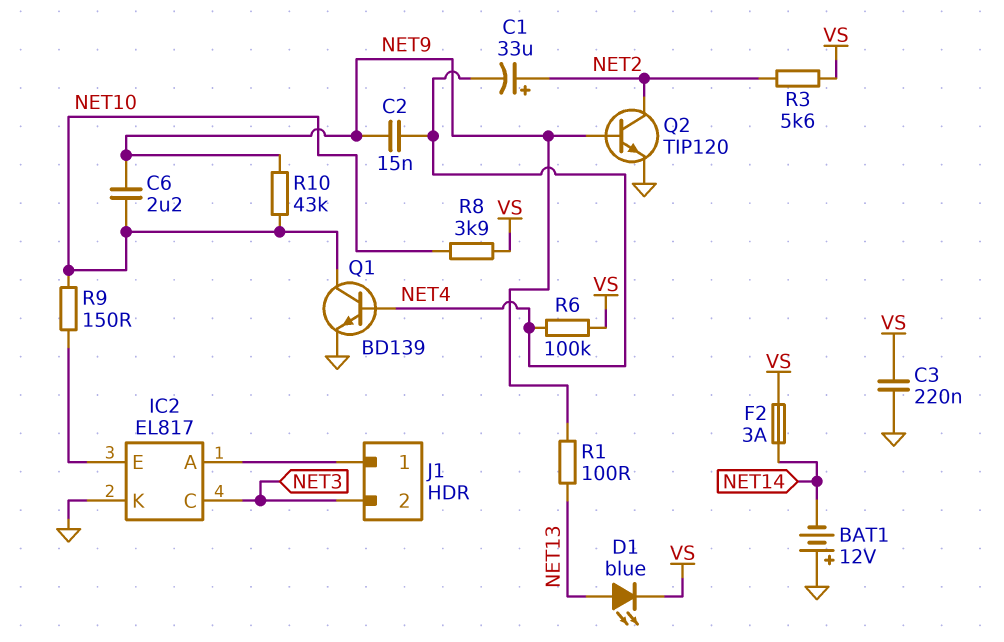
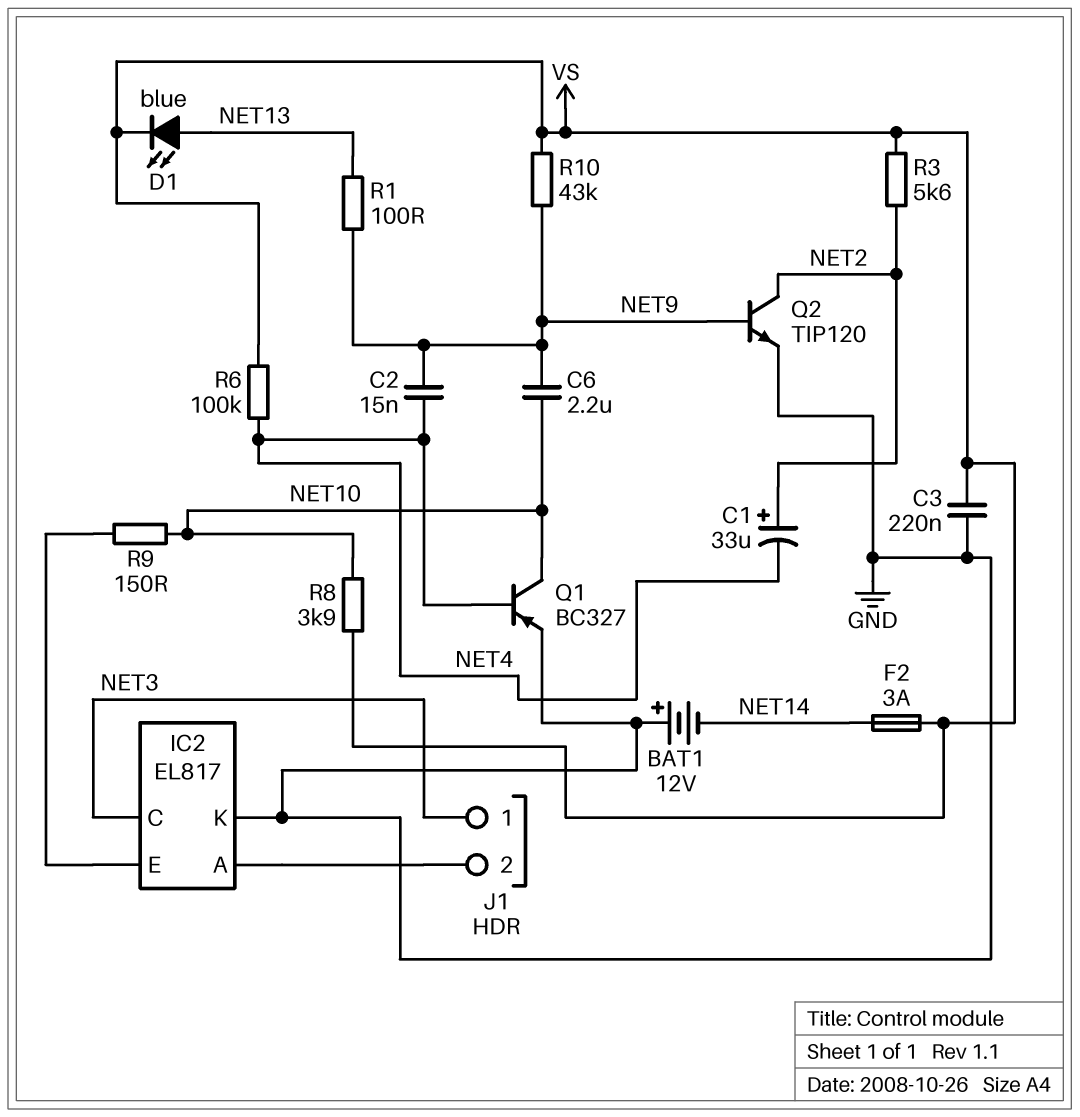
J1 pin 1: IC2/A -> NET3
J1 pin 2: NET3 -> IC2/A
Q1: NPN BD139 (B NET4, C NET10, E GND) -> PNP BC327 (B NET4, C NET10, E GND)
R10: 43k (NET9, NET10) -> 43k (NET9, VS)

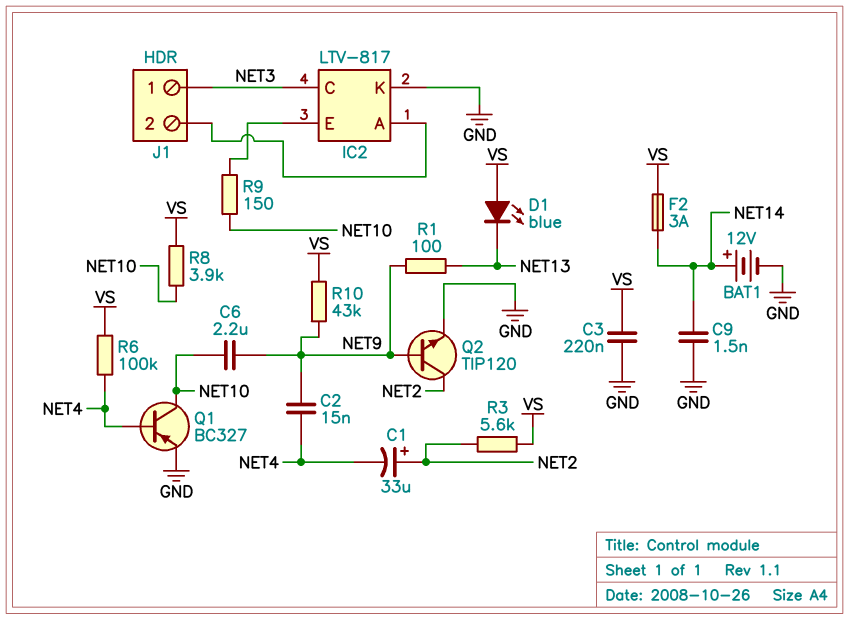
BAT1: 12V (plus GND, minus NET14) -> 12V (plus NET14, minus GND)
C9: none -> 1.5nF (GND, NET14)
D1: LED blue (A NET13, K VS) -> LED blue (A VS, K NET13)
IC2: EL817 -> LTV-817

